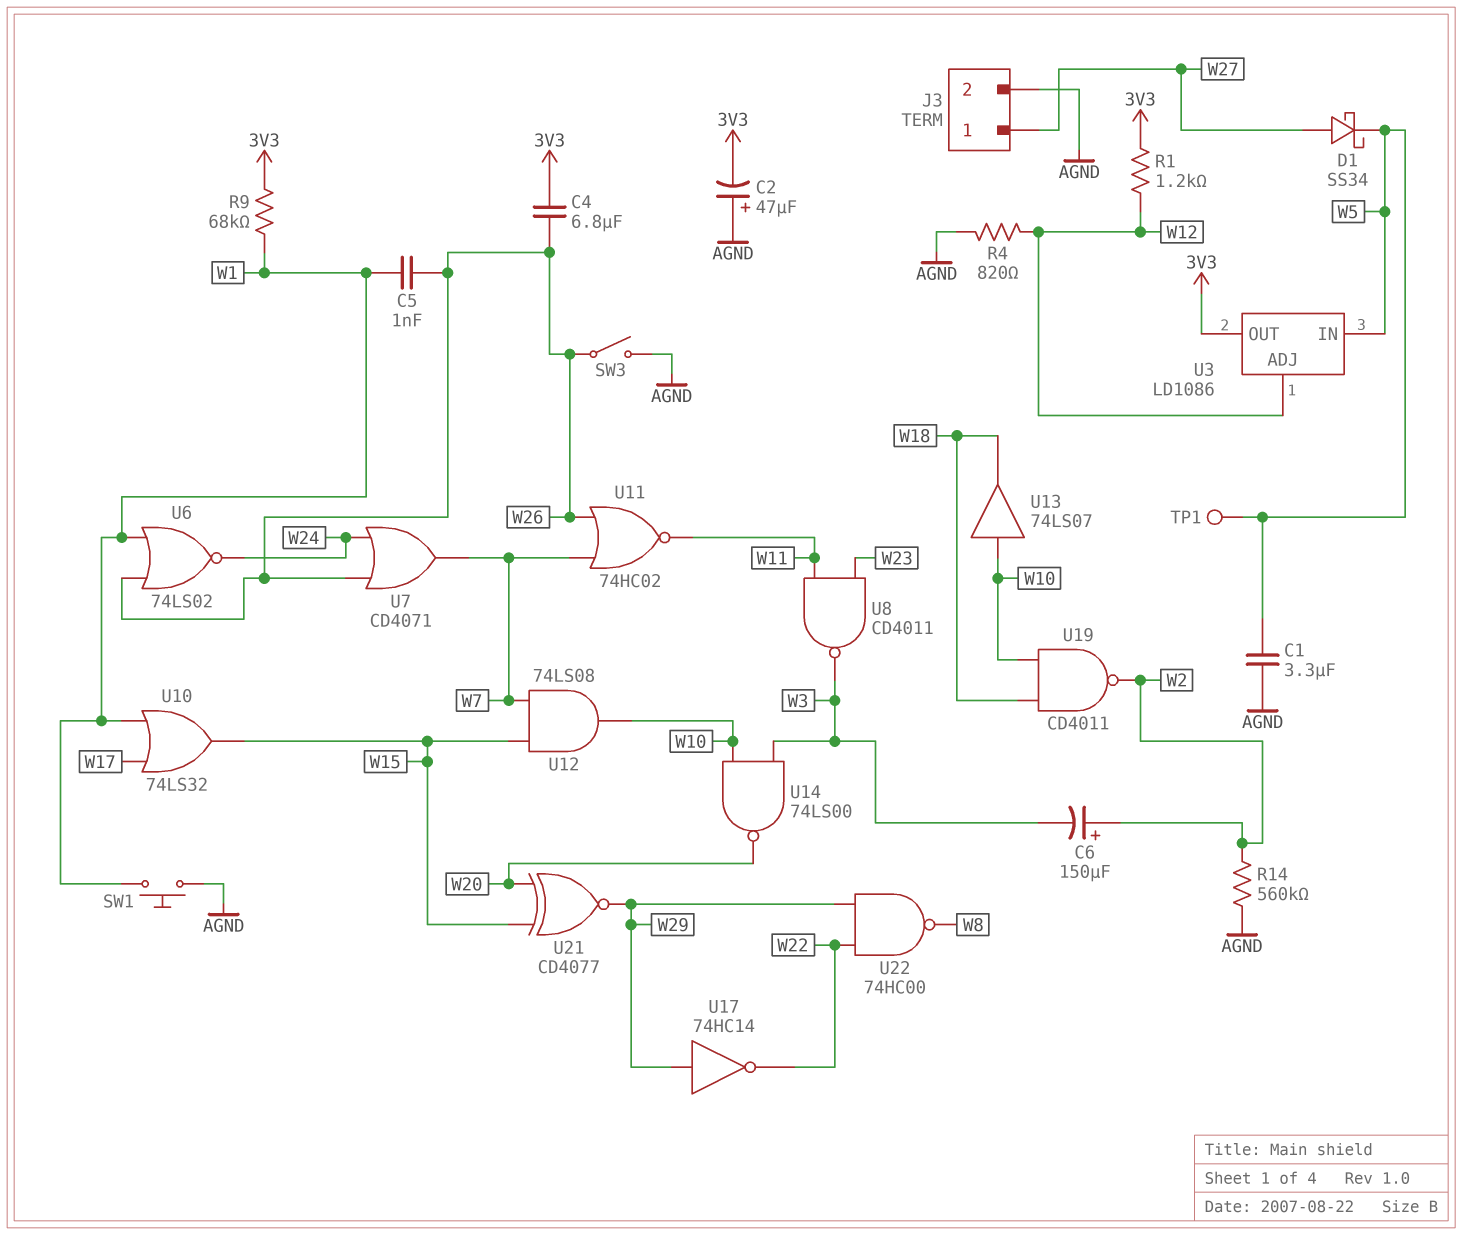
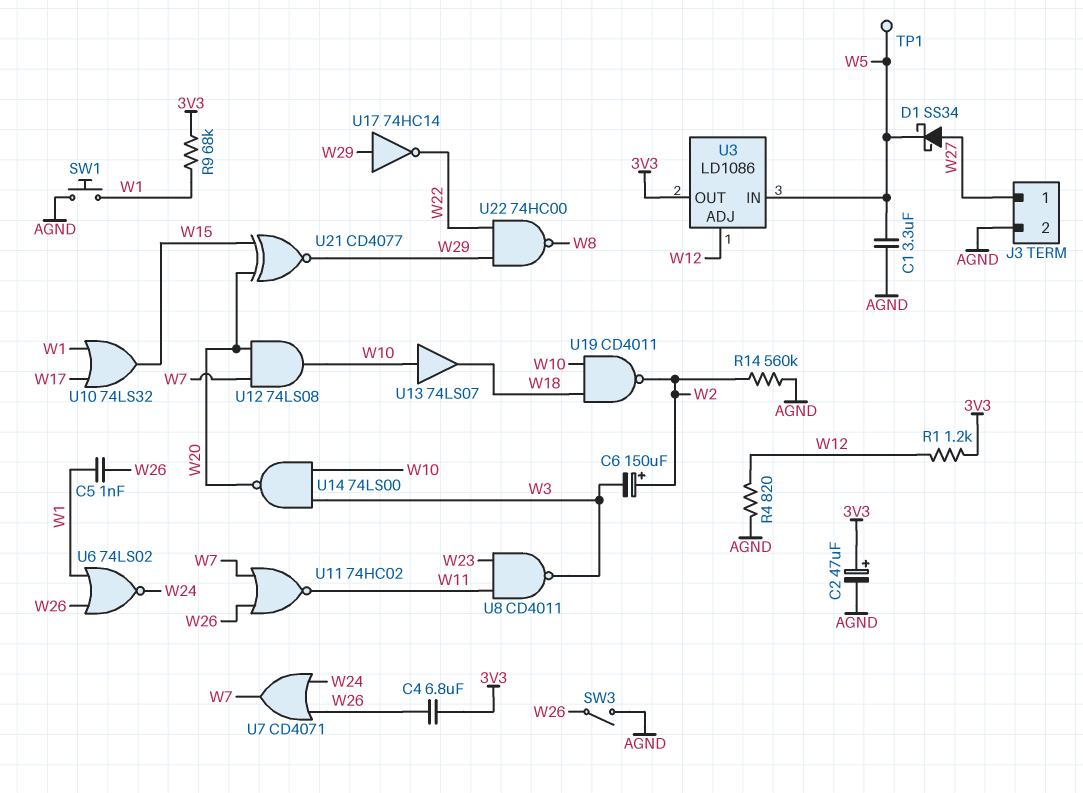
C2: 47uF (plus AGND, minus 3V3) -> 47uF (plus 3V3, minus AGND)
U12: AND 74LS08 (in W7, in W15, out W10) -> AND 74LS08 (in W7, in W20, out W10)

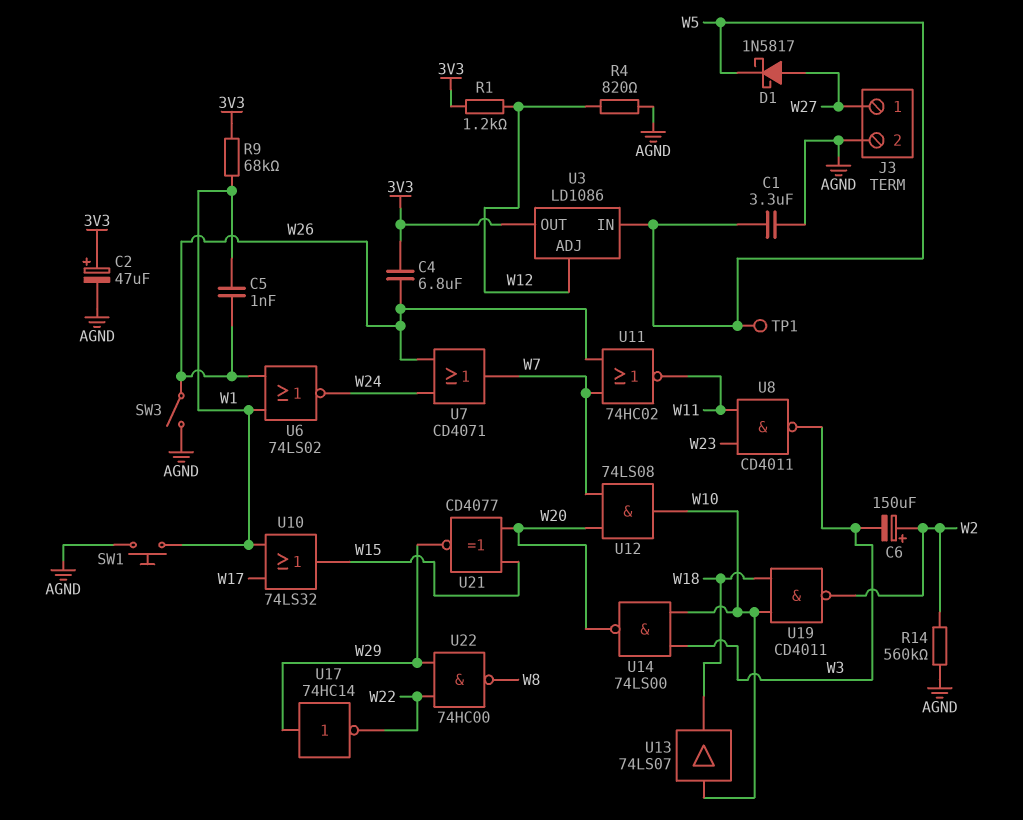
D1: schottky SS34 (A W27, K W5) -> schottky 1N5817 (A W27, K W5)

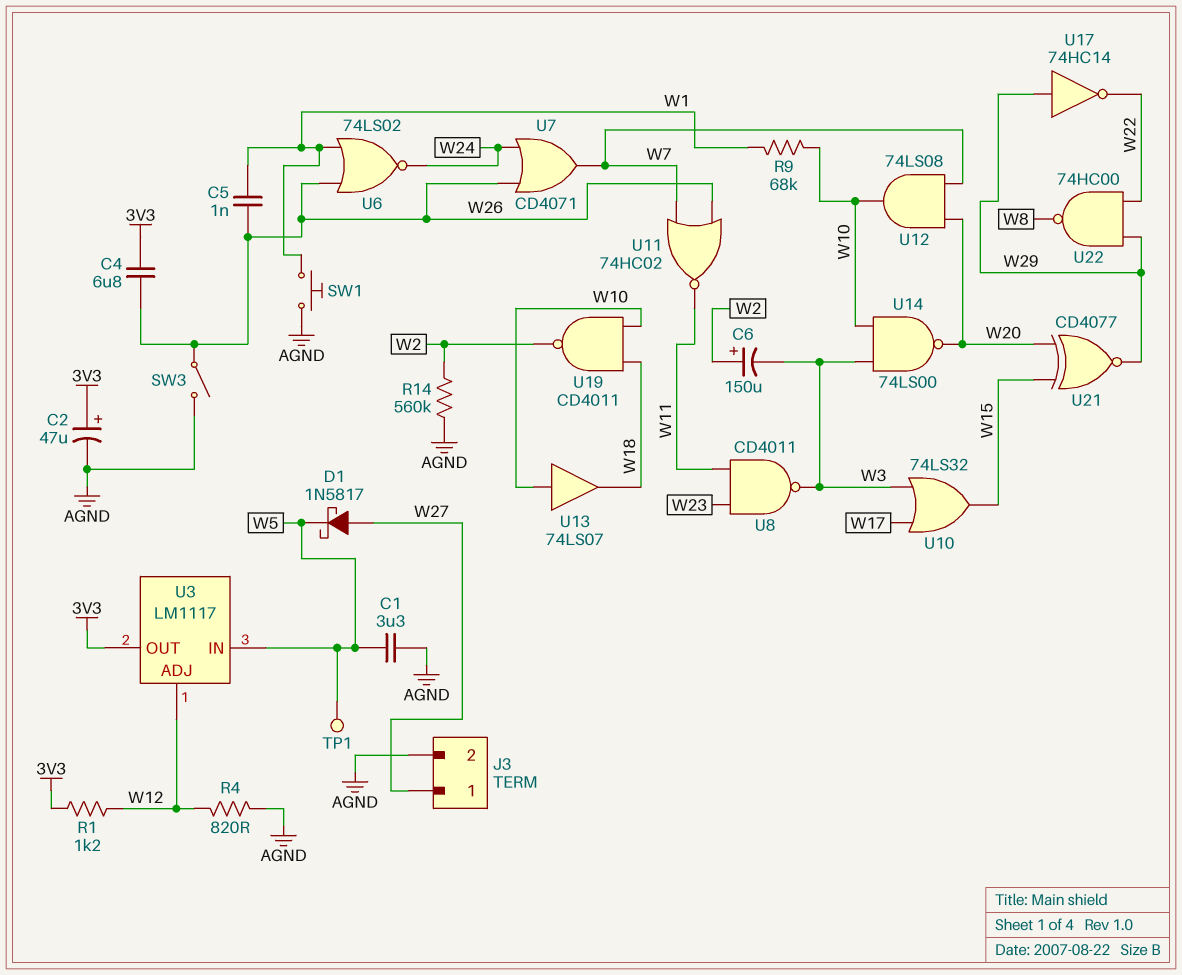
R9: 68k (3V3, W1) -> 68k (W1, W10)
U3: LD1086 -> LM1117
U10: OR 74LS32 (in W1, in W17, out W15) -> OR 74LS32 (in W3, in W17, out W15)

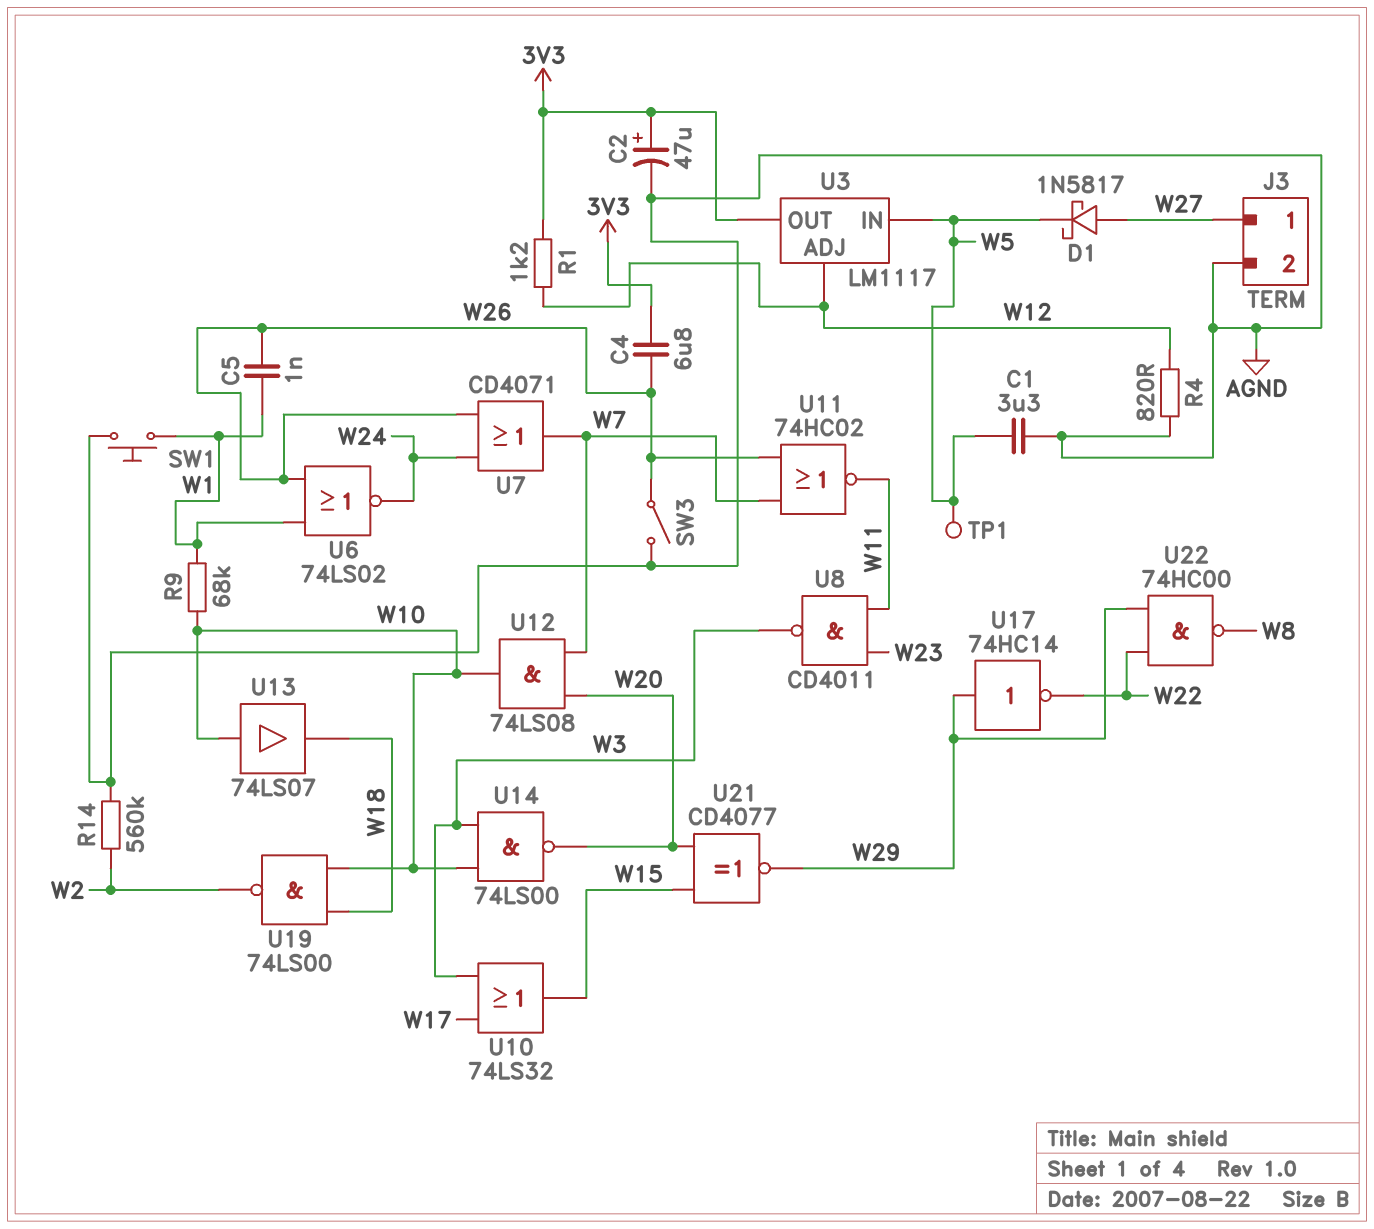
C6: 150uF (plus W2, minus W3) -> none
U19: NAND CD4011 (in W10, in W18, out W2) -> NAND 74LS00 (in W10, in W18, out W2)

